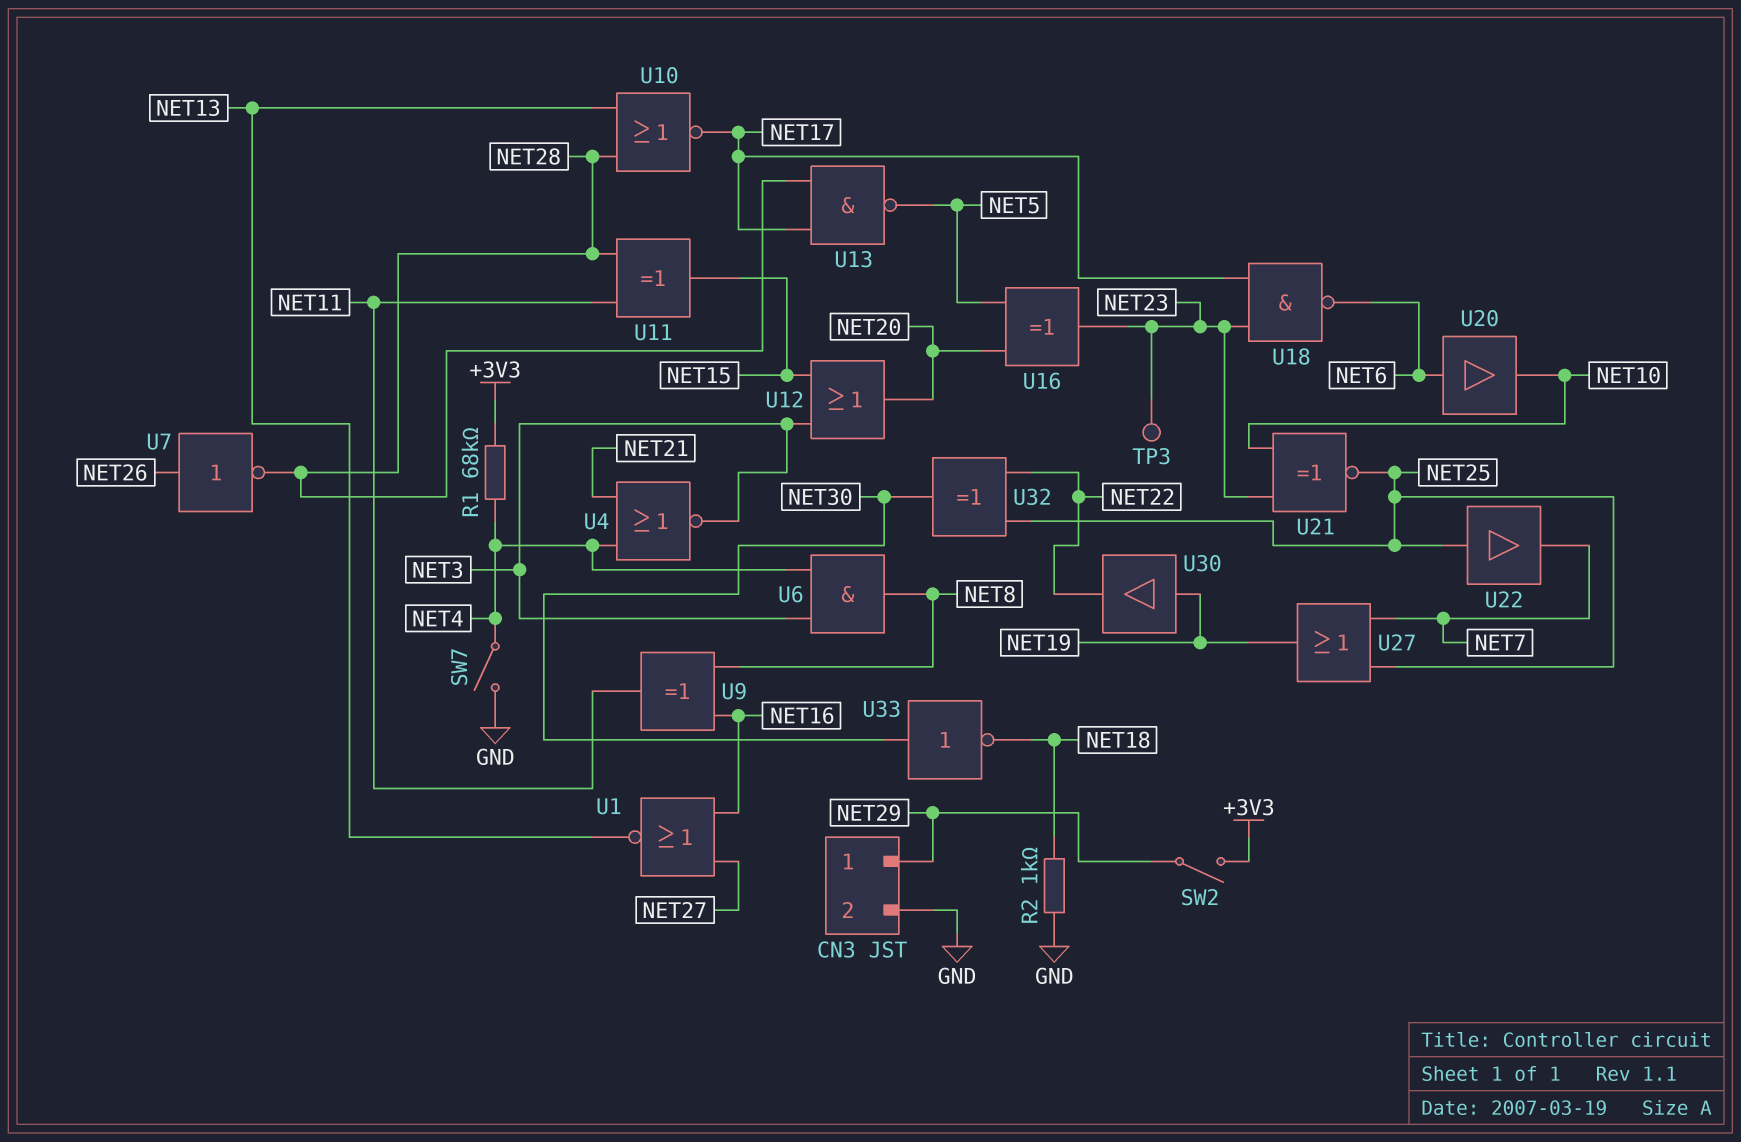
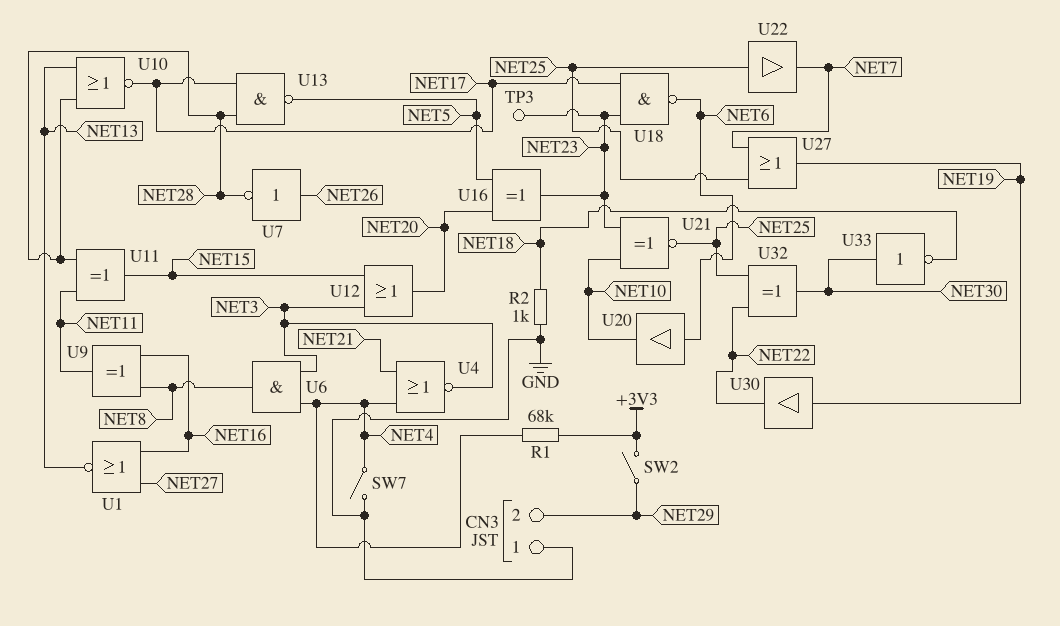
CN3 pin 1: NET29 -> GND
CN3 pin 2: GND -> NET29

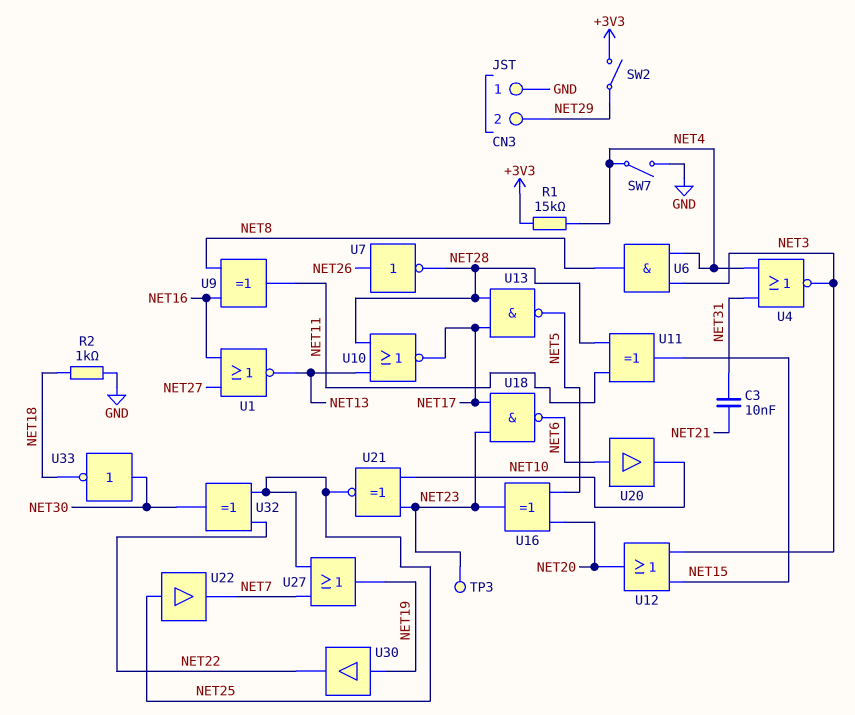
C3: none -> 10nF (NET21, NET31)
R1: 68k (+3V3, NET4) -> 15k (+3V3, NET4)
U4: NOR (in NET4, in NET21, out NET3) -> NOR (in NET4, in NET31, out NET3)

